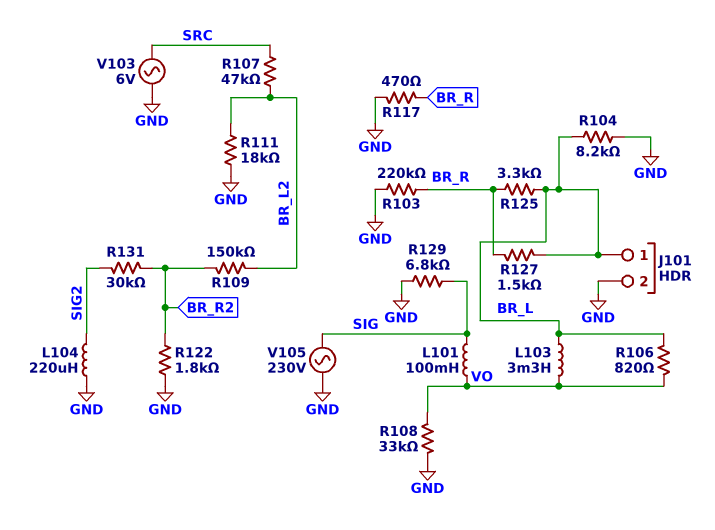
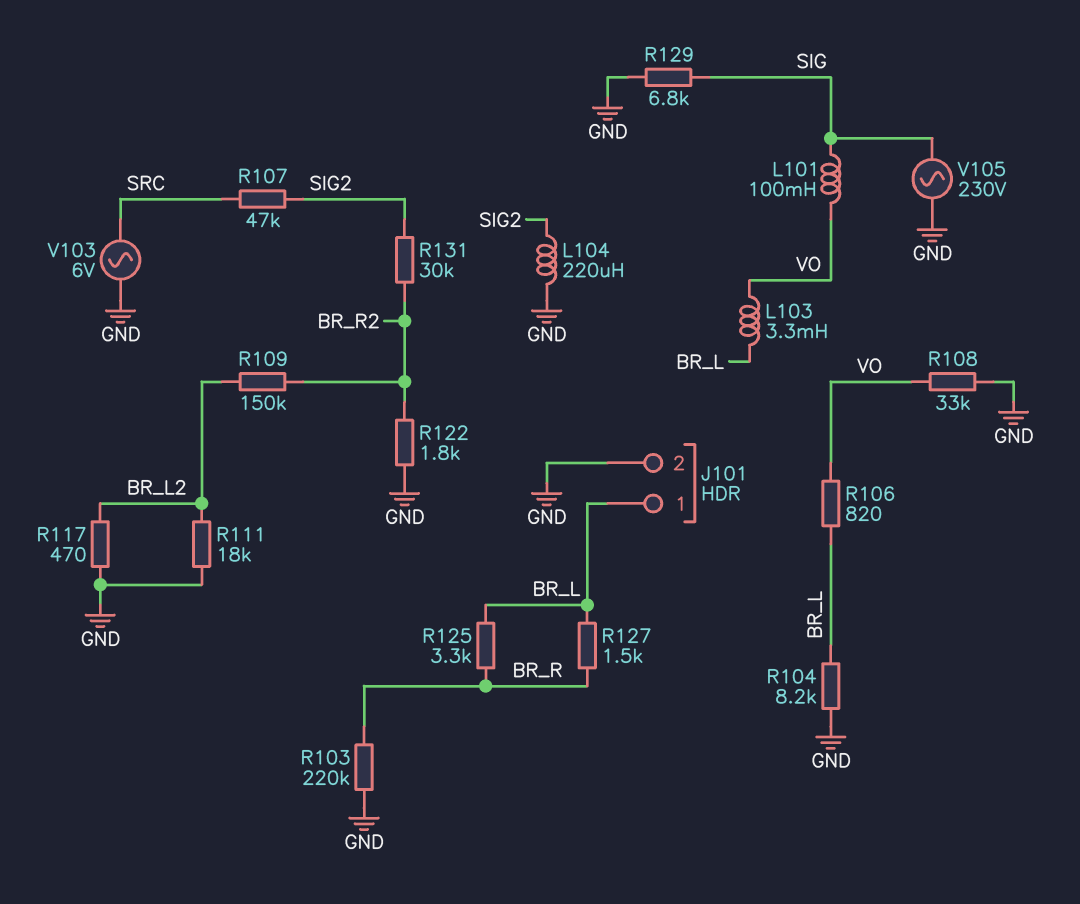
R107: 47k (BR_L2, SRC) -> 47k (SIG2, SRC)
R117: 470 (BR_R, GND) -> 470 (BR_L2, GND)

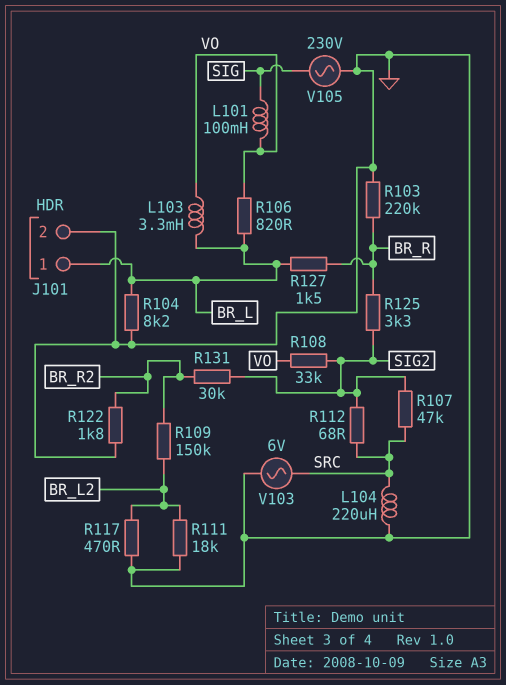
L104: 220uH (GND, SIG2) -> 220uH (GND, SRC)
R108: 33k (GND, VO) -> 33k (SIG2, VO)
R112: none -> 68 (SIG2, SRC)
R125: 3.3k (BR_L, BR_R) -> 3.3k (BR_R, SIG2)
R129: 6.8k (GND, SIG) -> none

